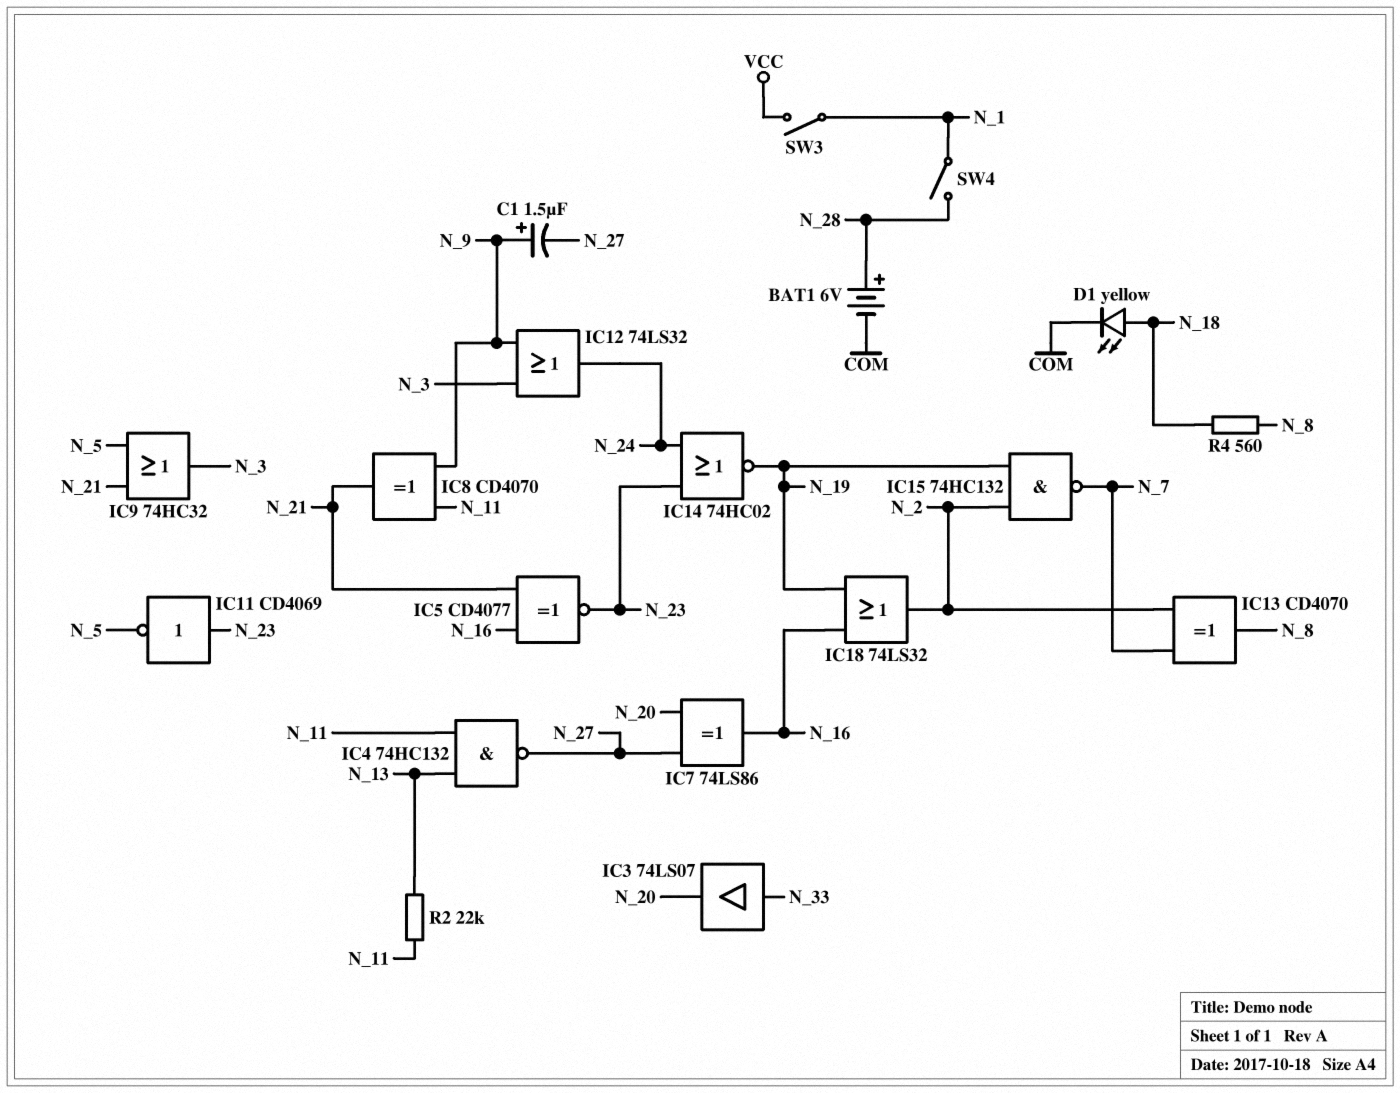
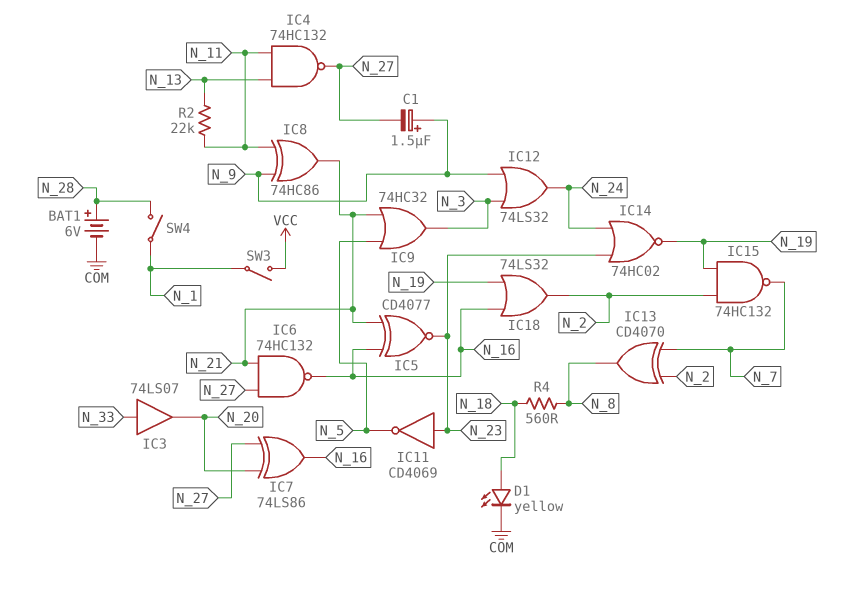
IC6: none -> NAND 74HC132 (in N_21, in N_27, out N_16)
IC8: XOR CD4070 (in N_9, in N_11, out N_21) -> XOR 74HC86 (in N_9, in N_11, out N_21)

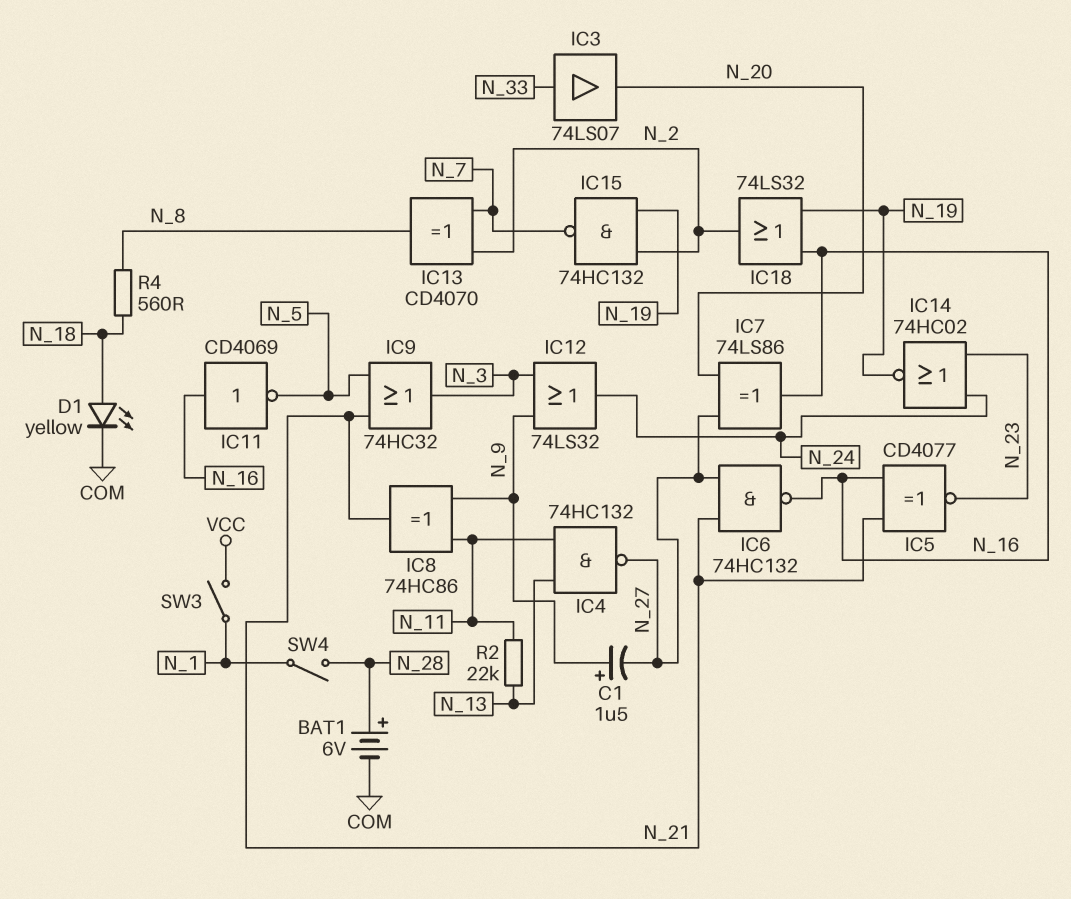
IC11: NOT CD4069 (in N_23, out N_5) -> NOT CD4069 (in N_16, out N_5)

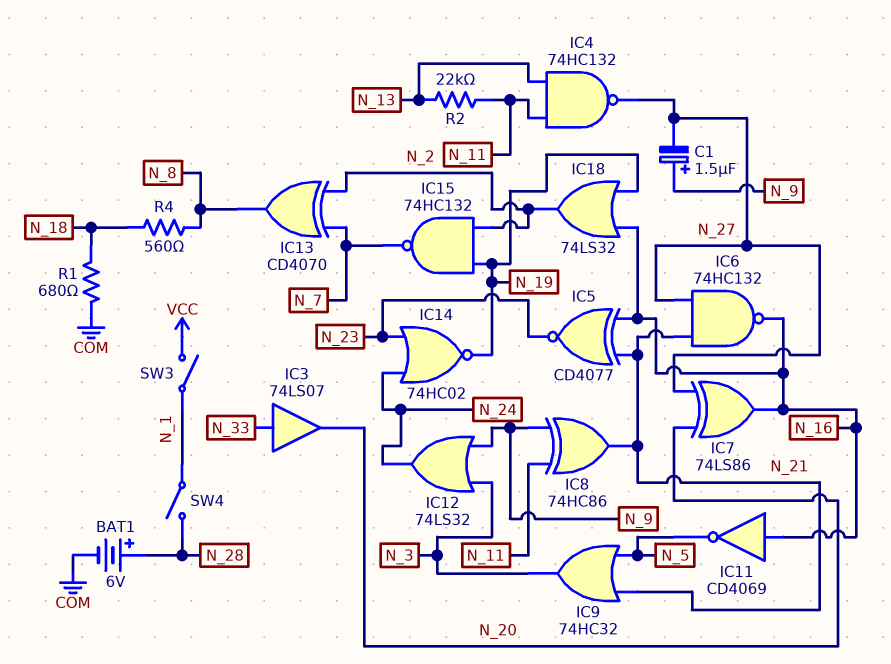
D1: LED yellow (A N_18, K COM) -> none
R1: none -> 680 (COM, N_18)

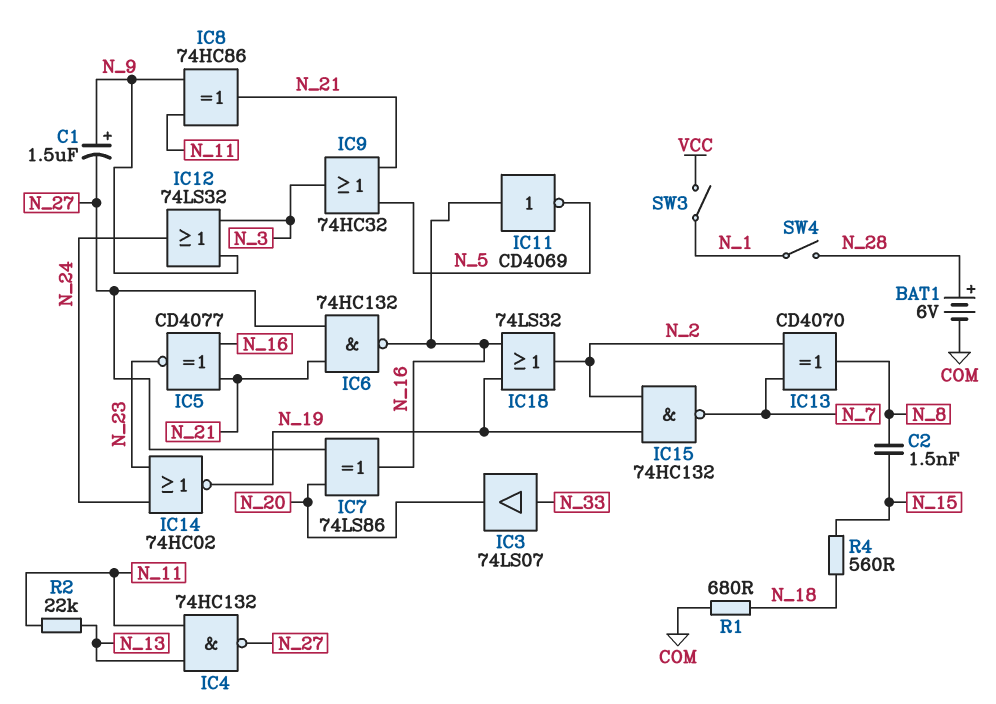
C2: none -> 1.5nF (N_8, N_15)
R4: 560 (N_8, N_18) -> 560 (N_15, N_18)

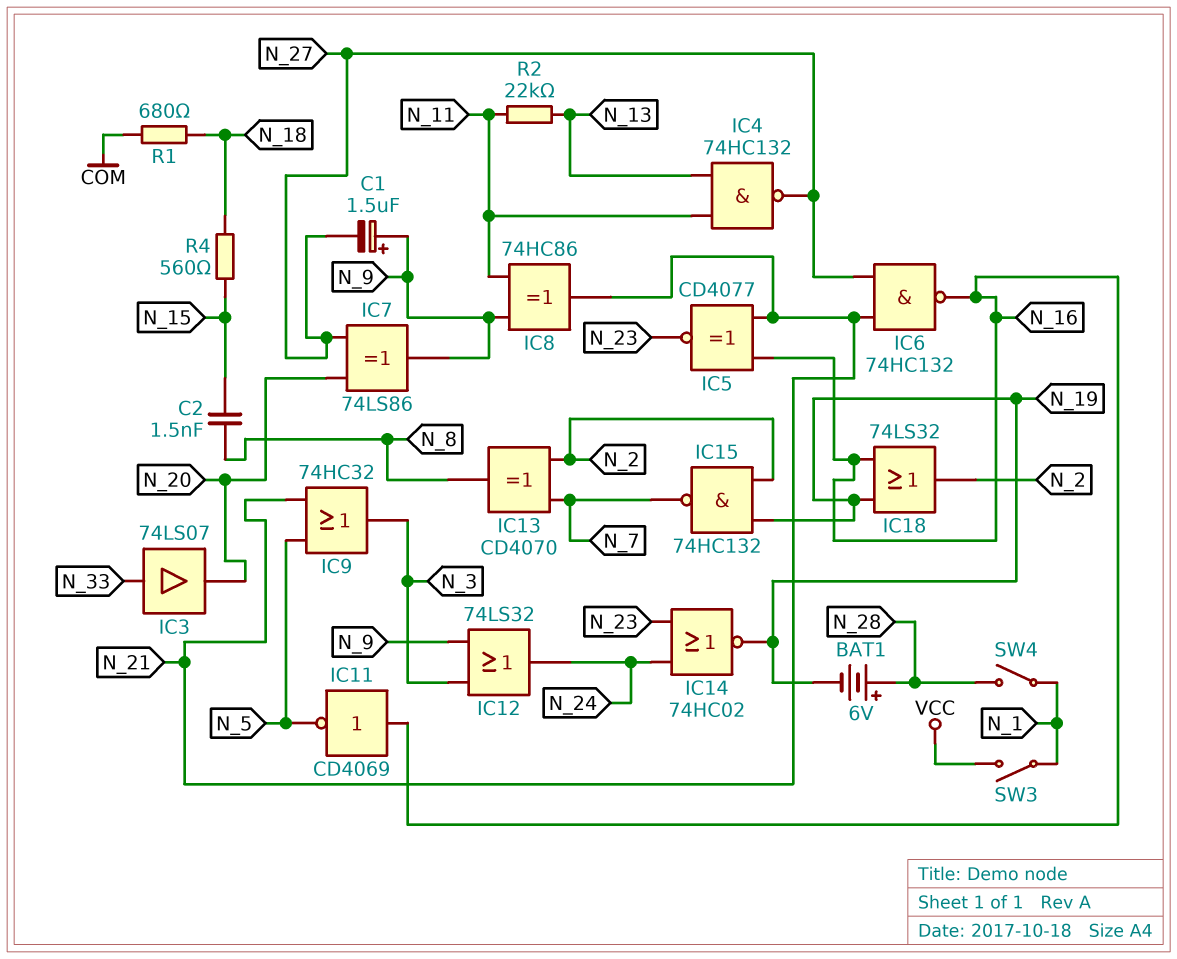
BAT1: 6V (plus N_28, minus COM) -> 6V (plus N_28, minus N_19)
IC7: XOR 74LS86 (in N_20, in N_27, out N_16) -> XOR 74LS86 (in N_20, in N_27, out N_9)

